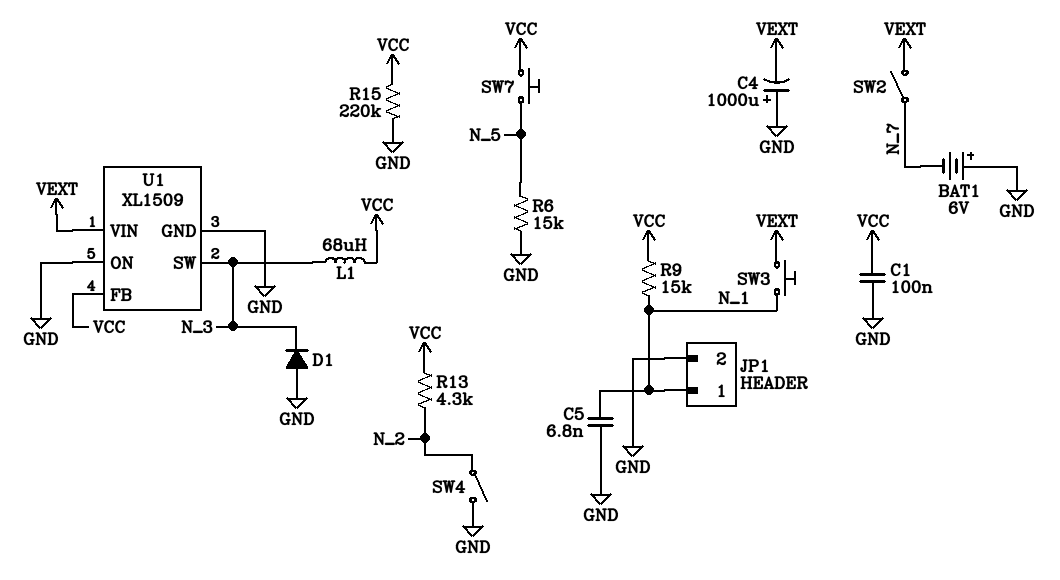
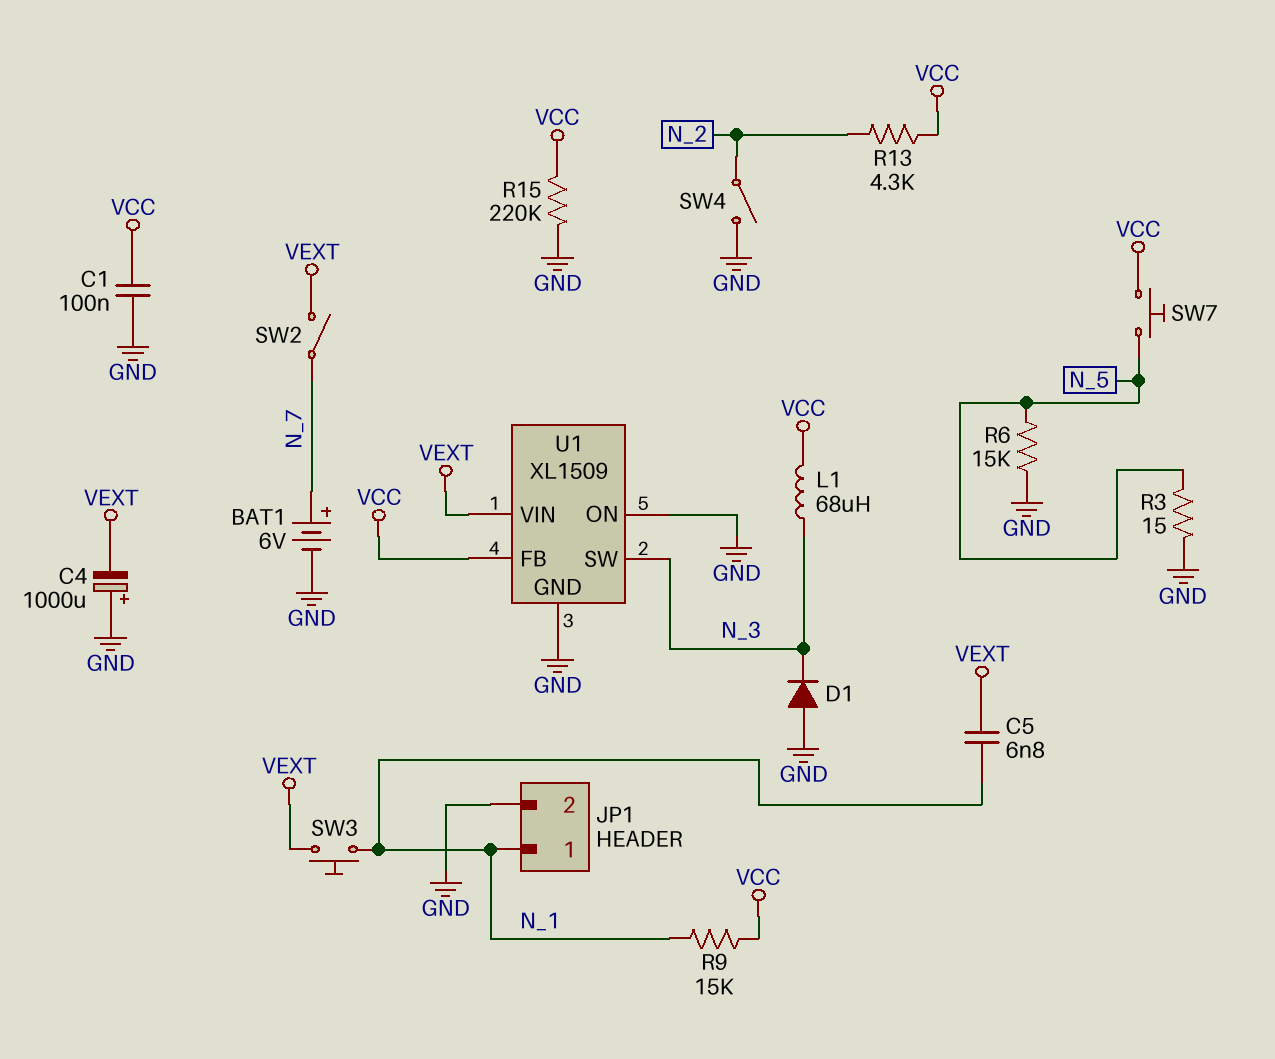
BAT1: 6V (plus GND, minus N_7) -> 6V (plus N_7, minus GND)
C5: 6.8nF (GND, N_1) -> 6.8nF (N_1, VEXT)
R3: none -> 15 (GND, N_5)

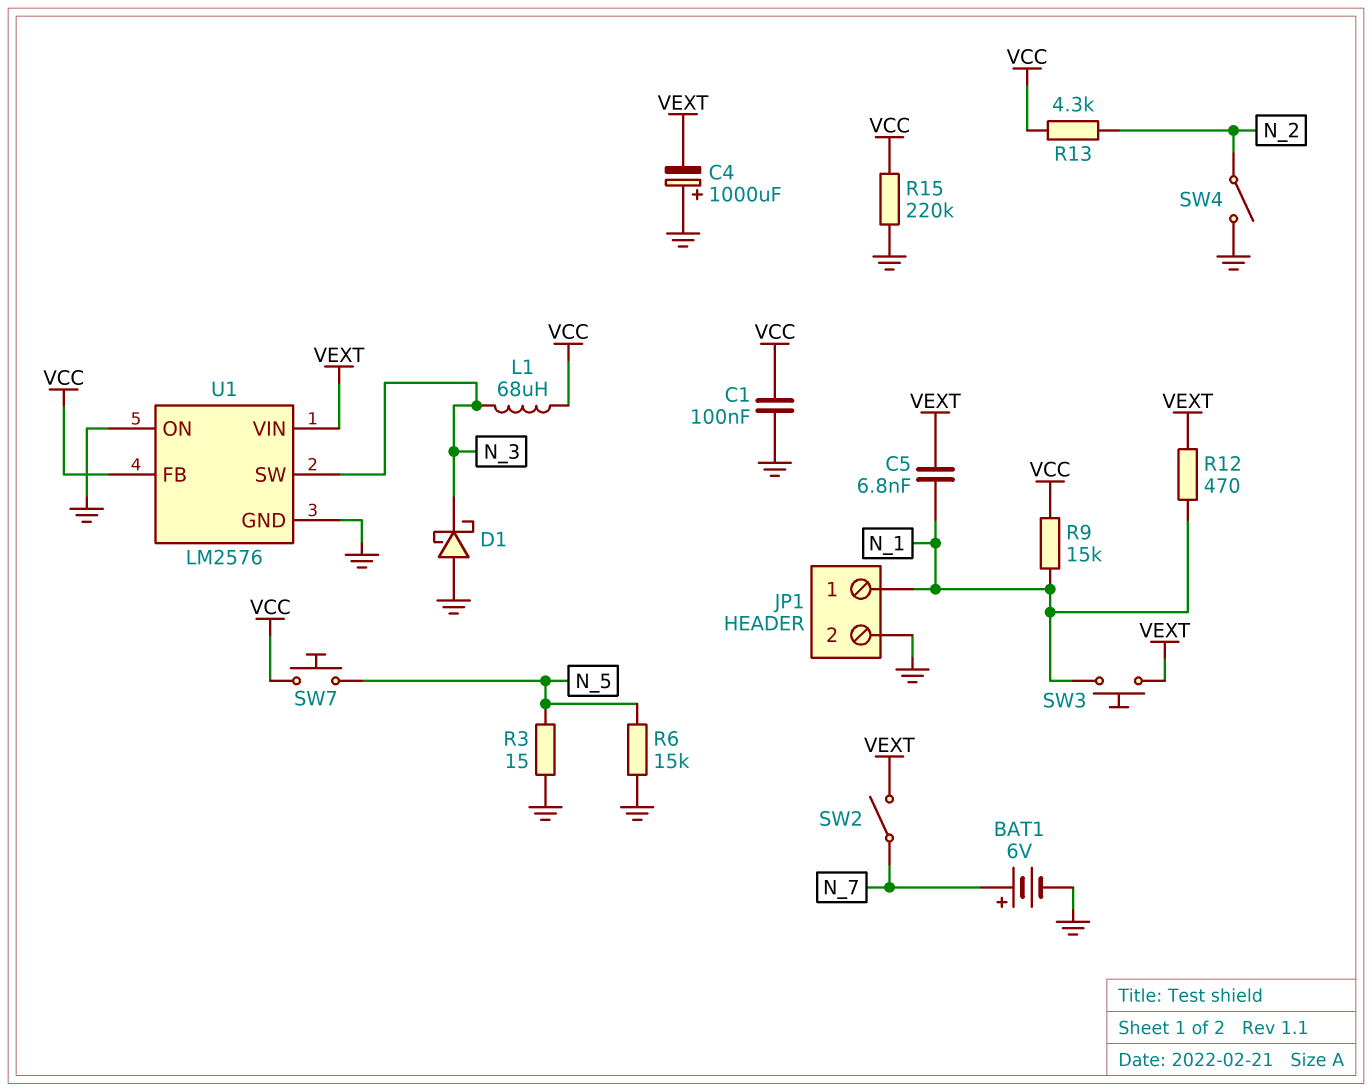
D1: diode (A GND, K N_3) -> schottky (A GND, K N_3)
R12: none -> 470 (N_1, VEXT)
U1: XL1509 -> LM2576

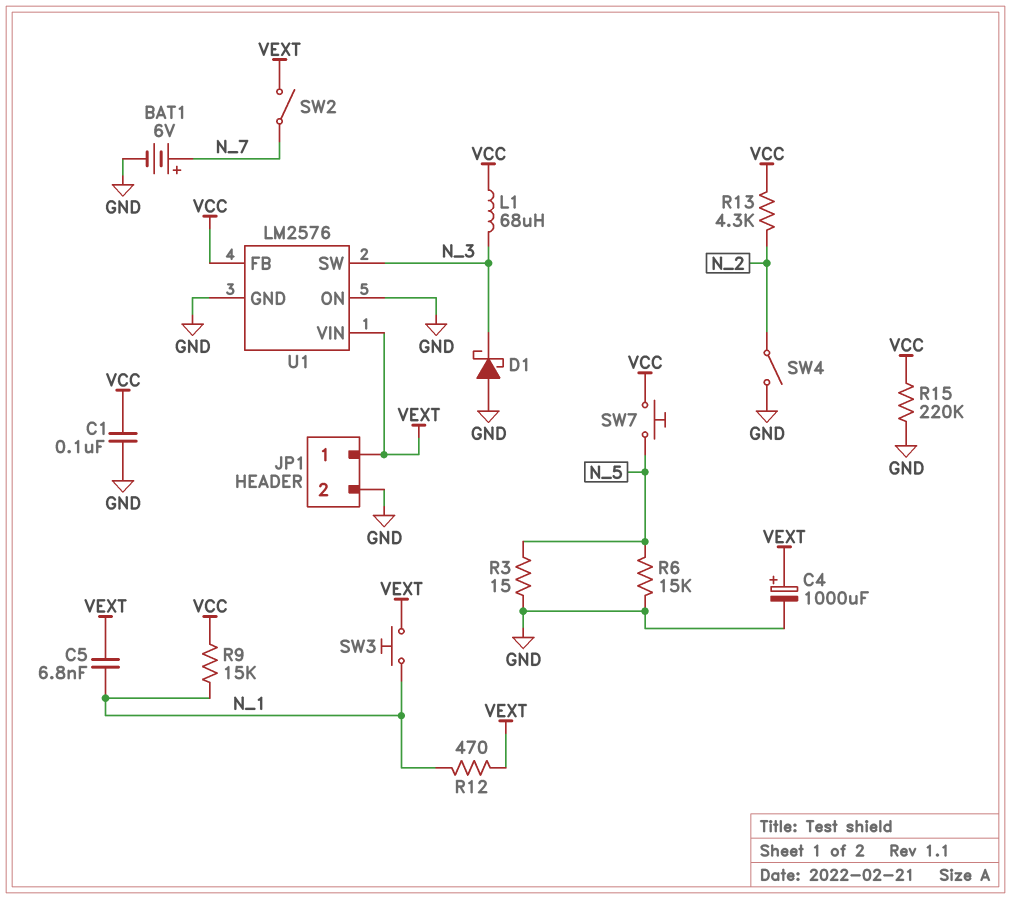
C4: 1000uF (plus GND, minus VEXT) -> 1000uF (plus VEXT, minus GND)
JP1 pin 1: N_1 -> VEXT

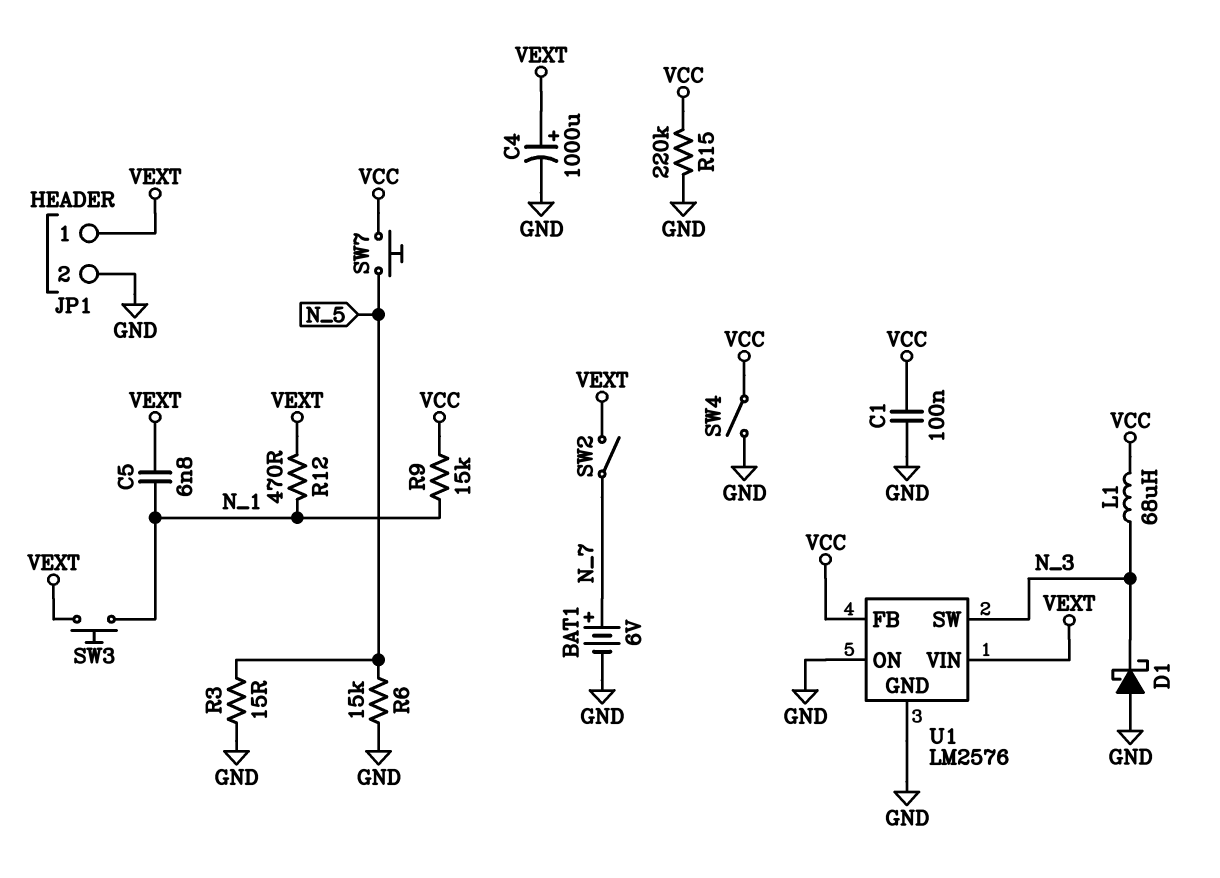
R13: 4.3k (N_2, VCC) -> none
SW4: switch (GND, N_2) -> switch (GND, VCC)

